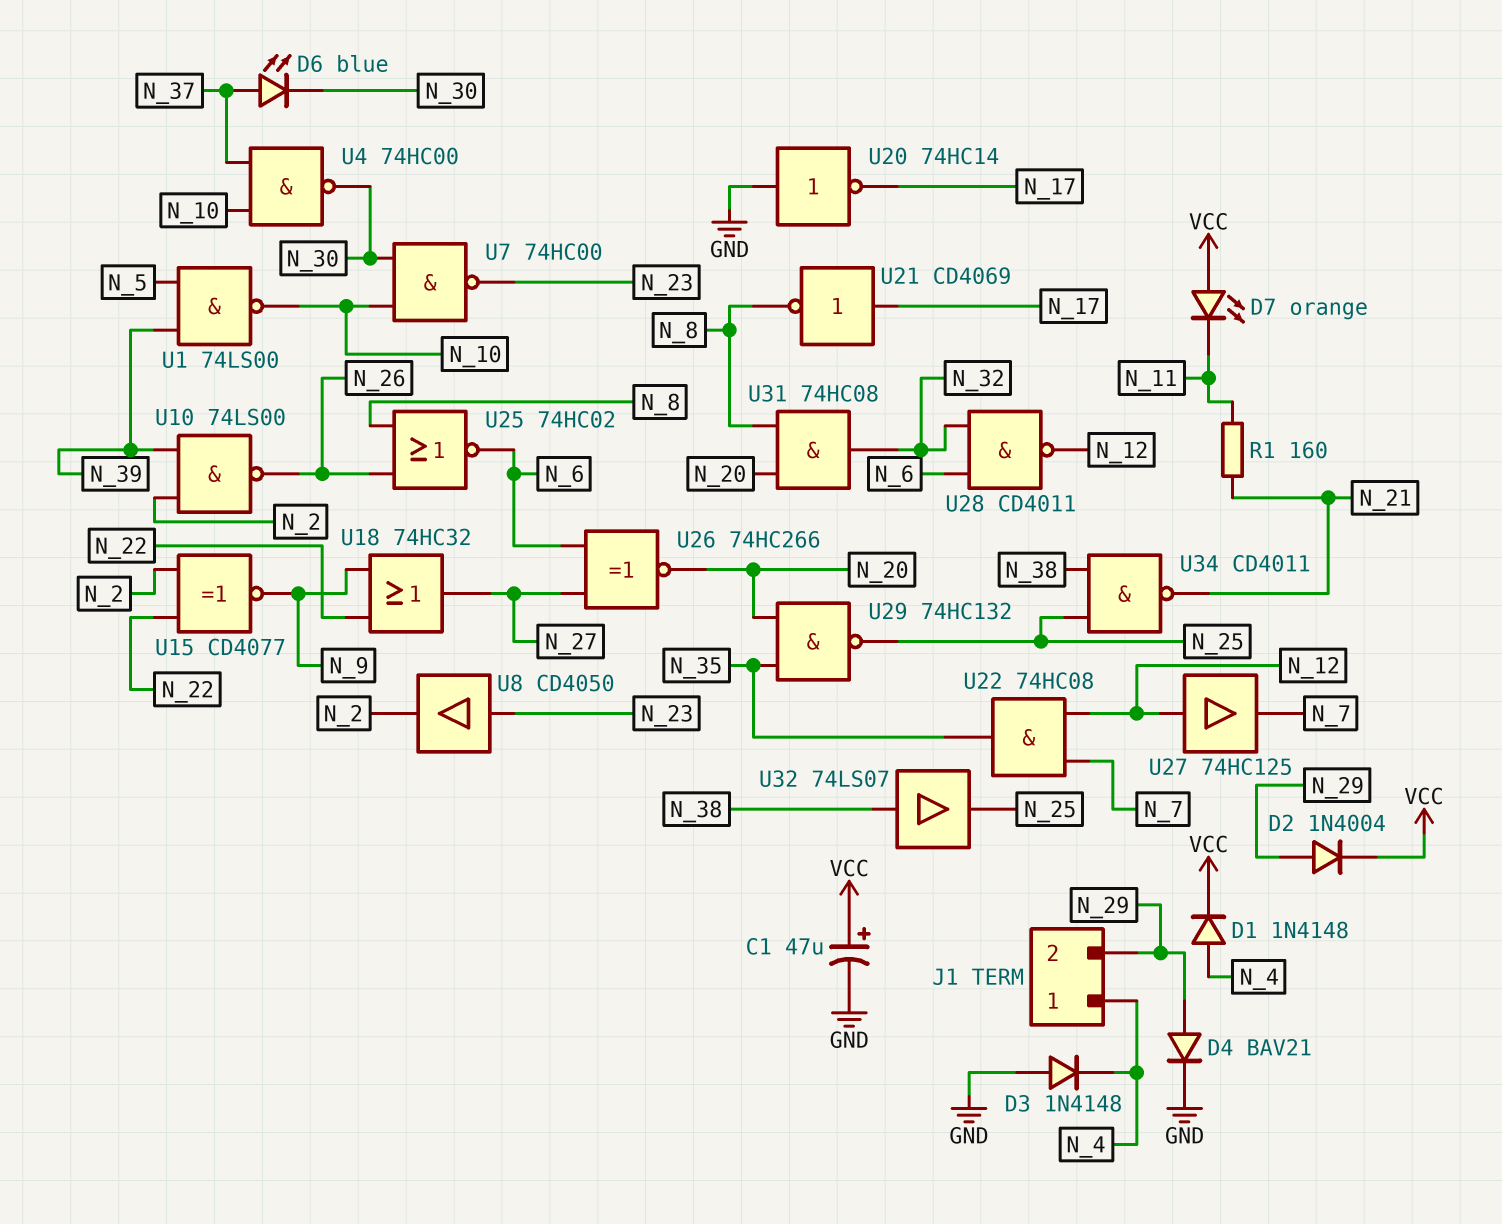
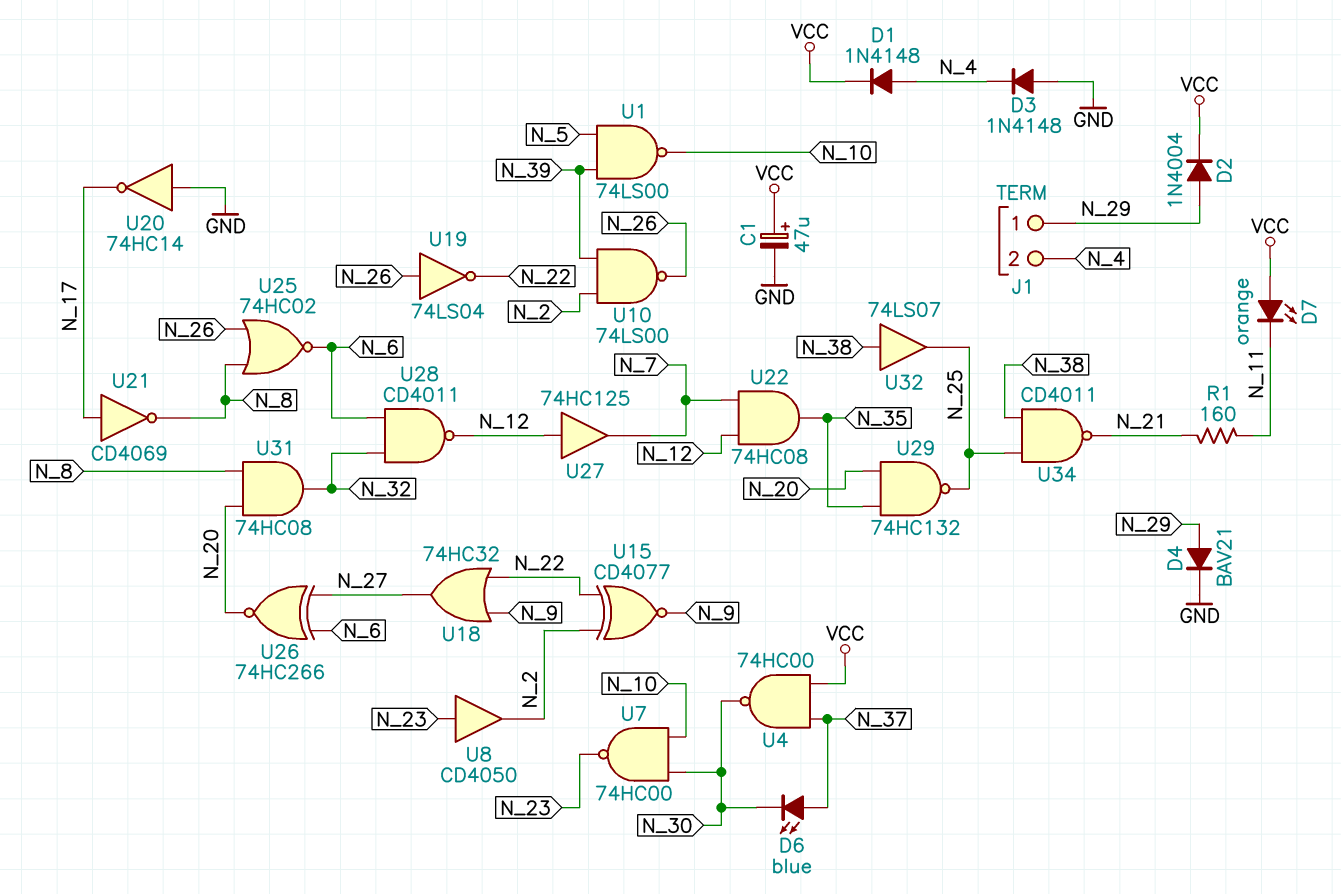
J1 pin 1: N_4 -> N_29
J1 pin 2: N_29 -> N_4
U4: NAND 74HC00 (in N_10, in N_37, out N_30) -> NAND 74HC00 (in N_37, in VCC, out N_30)
U19: none -> NOT 74LS04 (in N_26, out N_22)

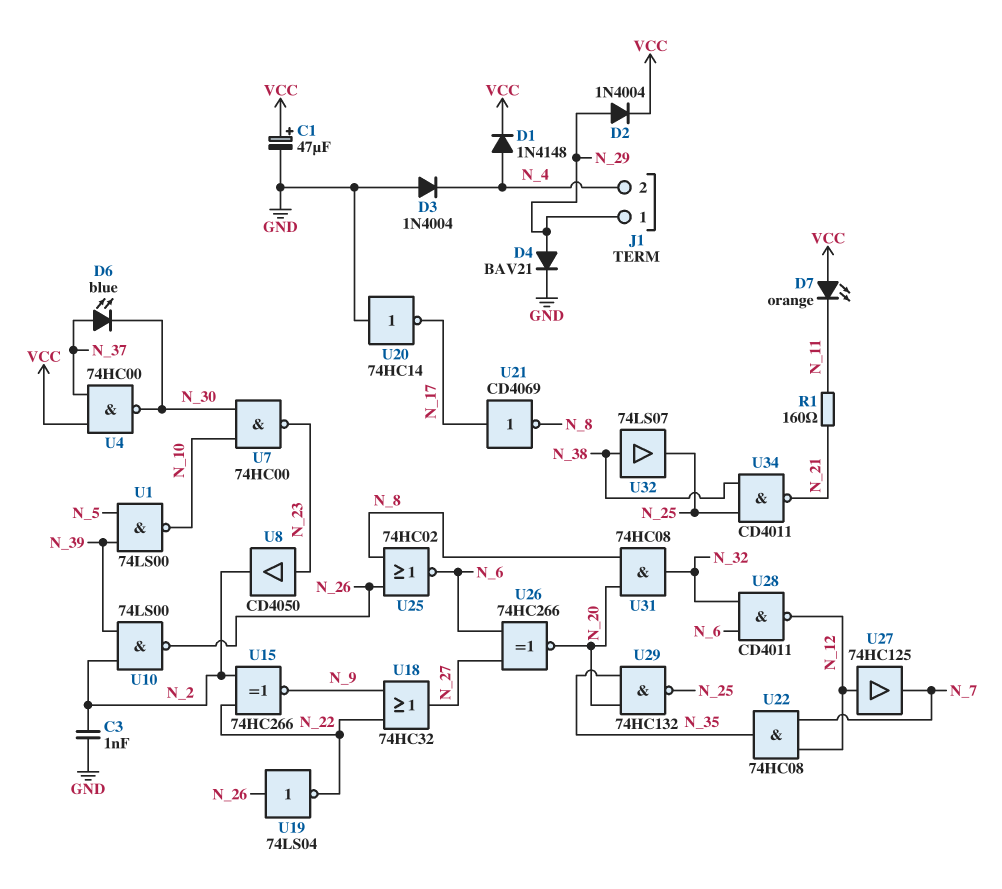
C3: none -> 1nF (GND, N_2)
D3: diode 1N4148 (A GND, K N_4) -> diode 1N4004 (A GND, K N_4)
U15: XNOR CD4077 (in N_2, in N_22, out N_9) -> XNOR 74HC266 (in N_2, in N_22, out N_9)

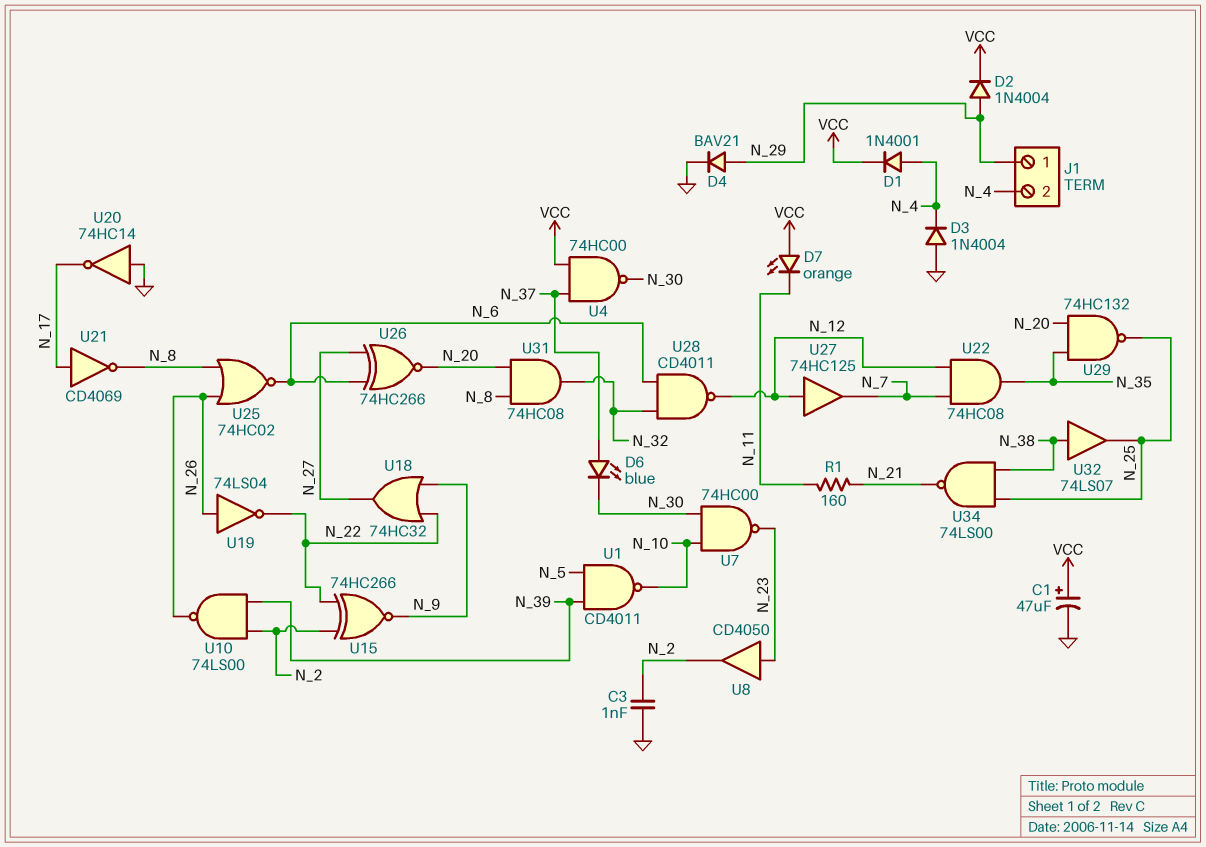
D1: diode 1N4148 (A N_4, K VCC) -> diode 1N4001 (A N_4, K VCC)
U1: NAND 74LS00 (in N_5, in N_39, out N_10) -> NAND CD4011 (in N_5, in N_39, out N_10)
U34: NAND CD4011 (in N_25, in N_38, out N_21) -> NAND 74LS00 (in N_25, in N_38, out N_21)

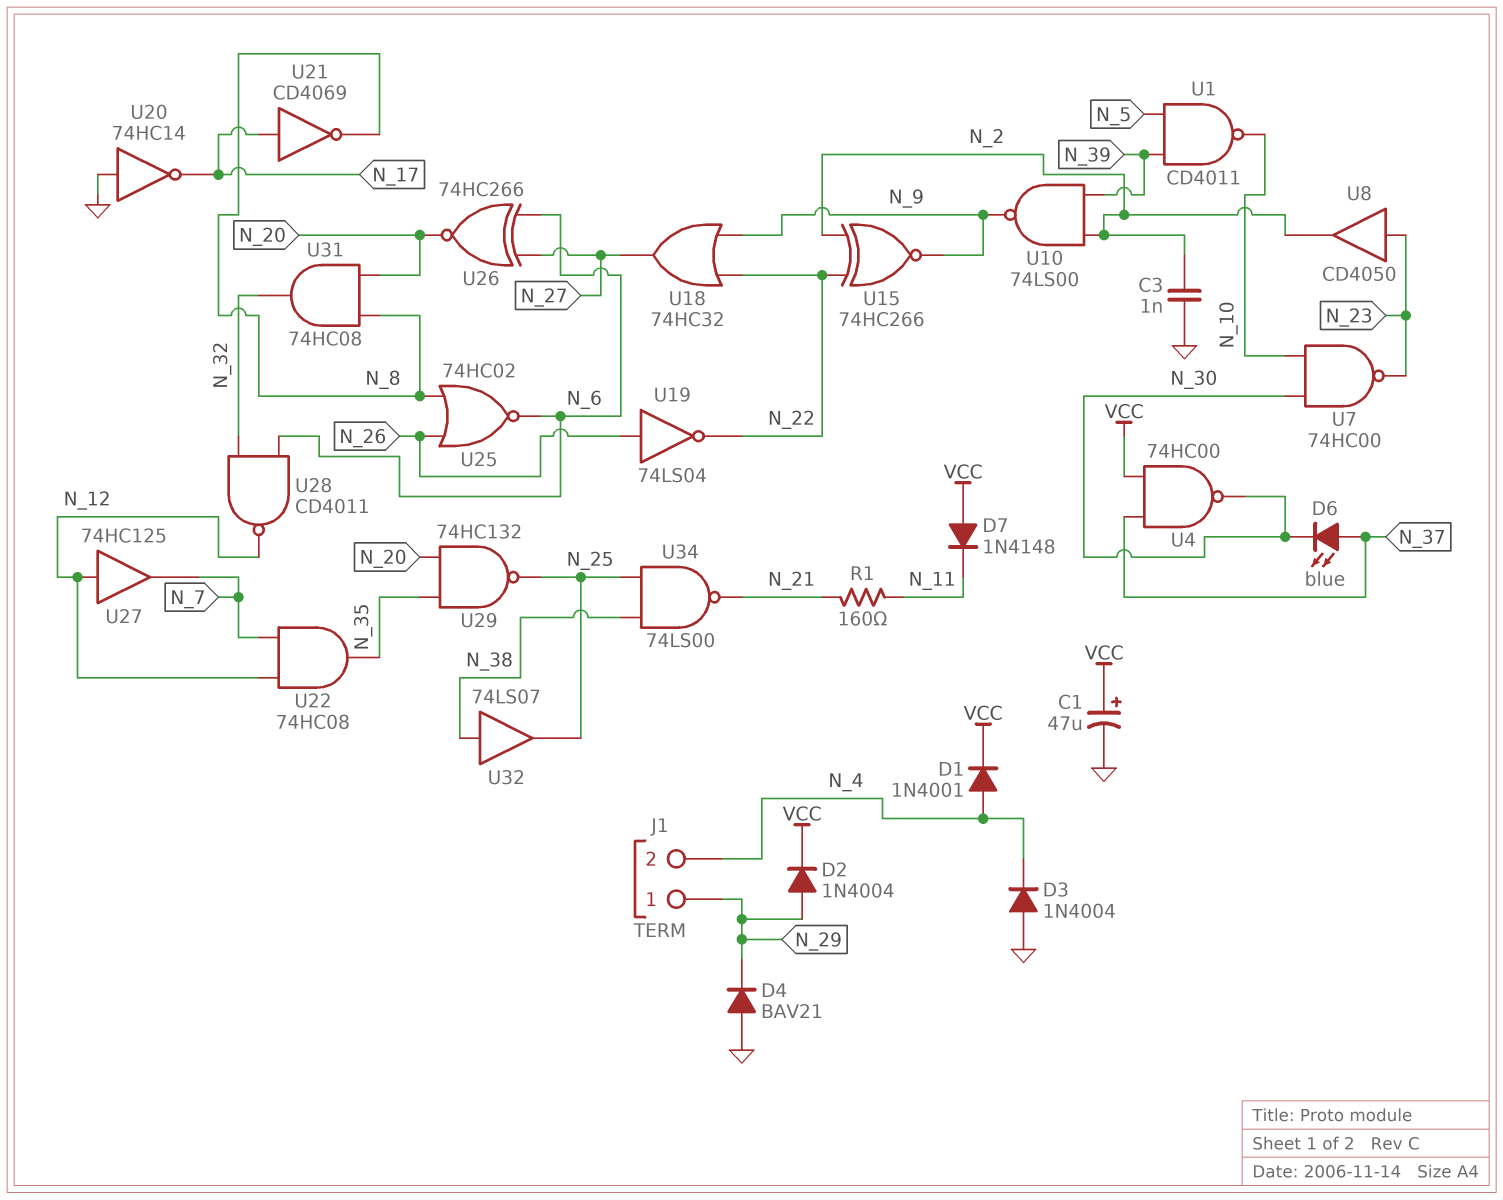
D4: diode BAV21 (A N_29, K GND) -> diode BAV21 (A GND, K N_29)
D7: LED orange (A VCC, K N_11) -> diode 1N4148 (A VCC, K N_11)
U10: NAND 74LS00 (in N_2, in N_39, out N_26) -> NAND 74LS00 (in N_2, in N_39, out N_9)

